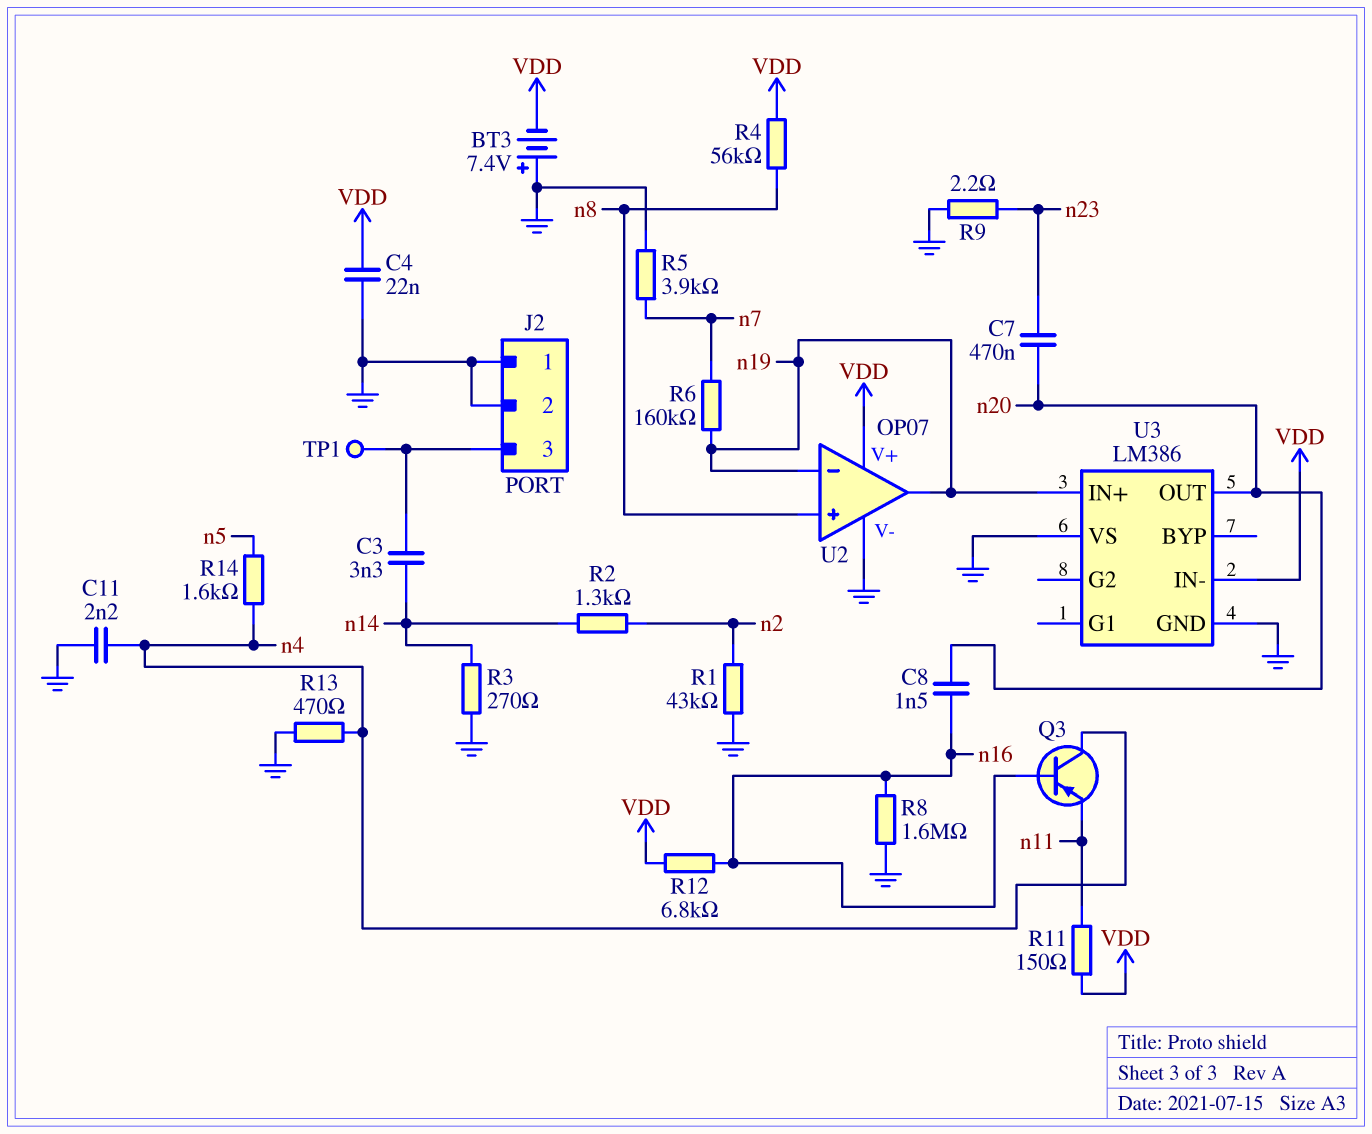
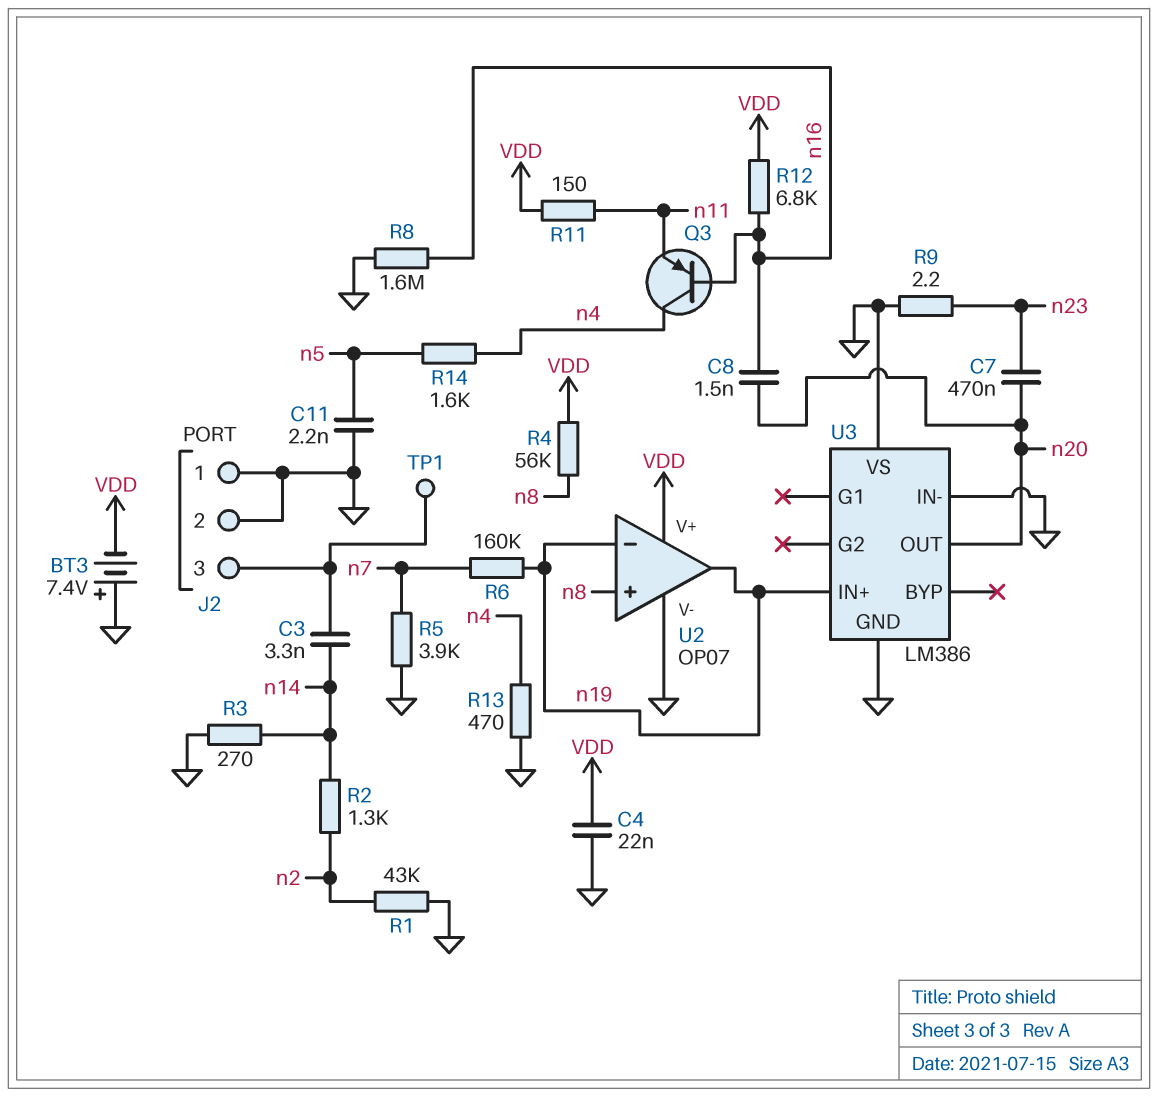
C11: 2.2nF (GND, n4) -> 2.2nF (GND, n5)
U3 pin IN-: VDD -> GND

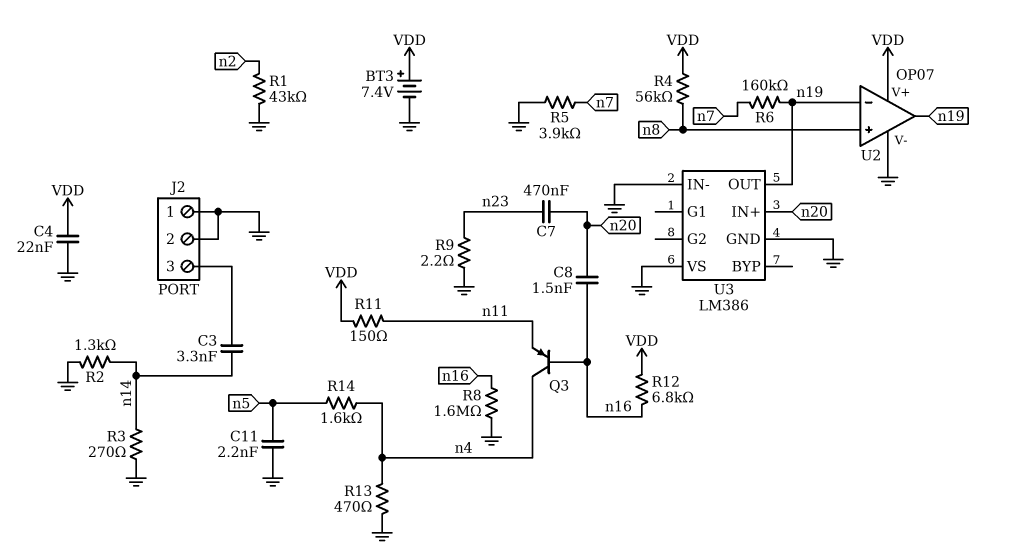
BT3: 7.4V (plus GND, minus VDD) -> 7.4V (plus VDD, minus GND)
R2: 1.3k (n2, n14) -> 1.3k (GND, n14)
TP1: test point (J2/3) -> none
U3 pin IN+: n19 -> n20
U3 pin OUT: n20 -> n19

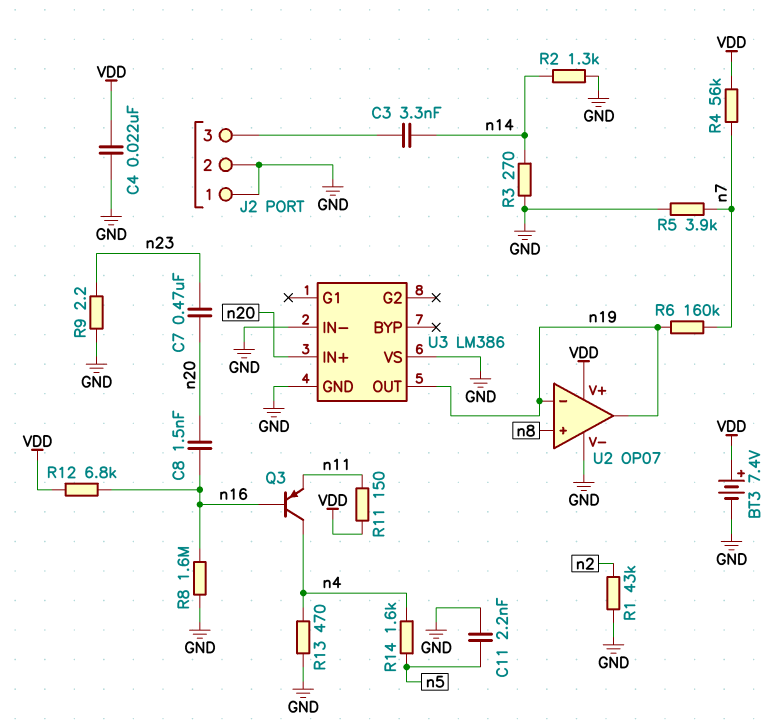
R4: 56k (VDD, n8) -> 56k (VDD, n7)

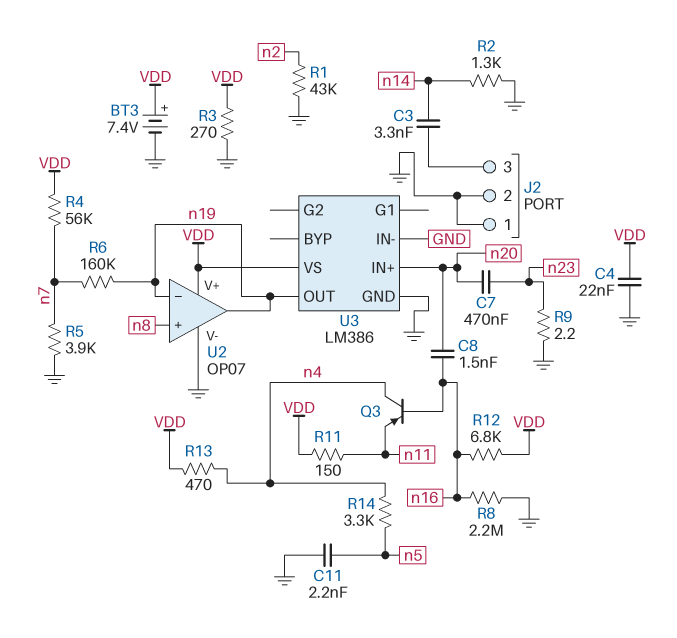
R3: 270 (GND, n14) -> 270 (GND, VDD)
R8: 1.6M (GND, n16) -> 2.2M (GND, n16)
R13: 470 (GND, n4) -> 470 (VDD, n4)
R14: 1.6k (n4, n5) -> 3.3k (n4, n5)
U3 pin VS: GND -> VDD

